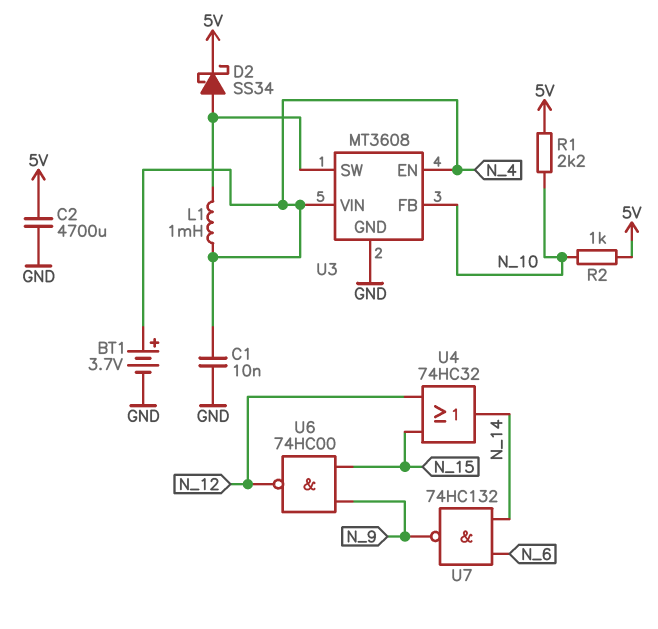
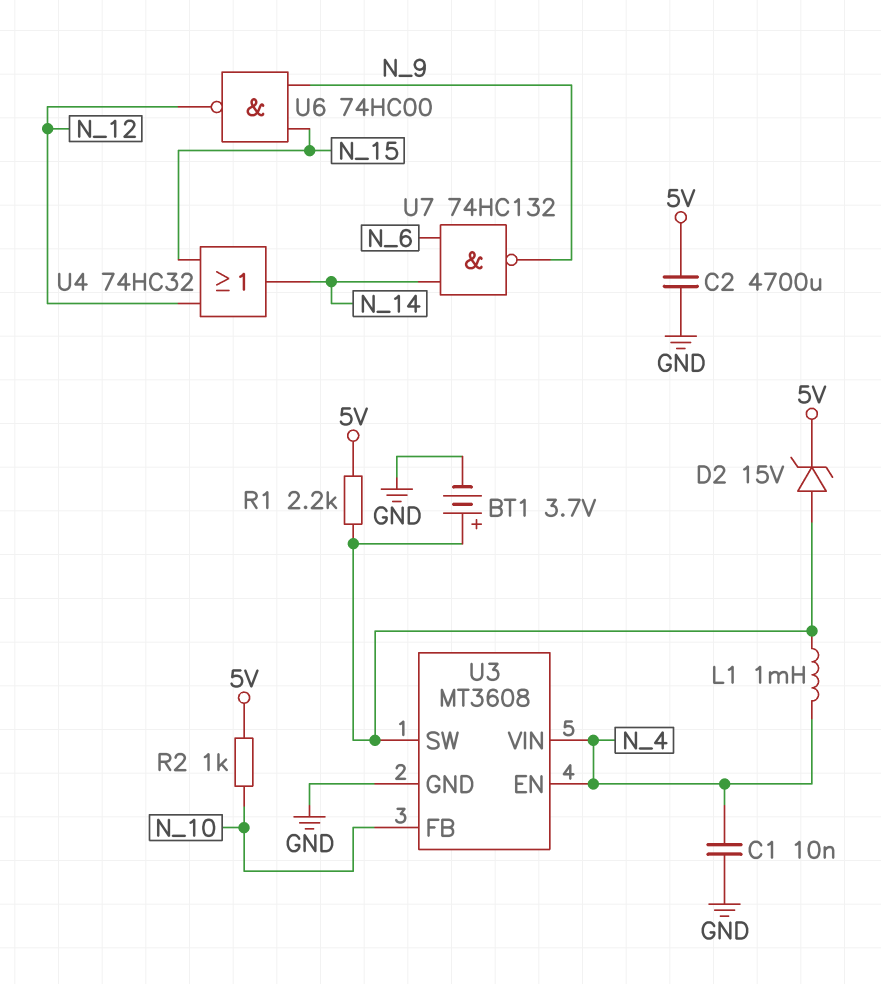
BT1: 3.7V (plus N_4, minus GND) -> 3.7V (plus U3/SW, minus GND)
D2: schottky SS34 (A U3/SW, K 5V) -> zener 15V (A U3/SW, K 5V)
R1: 2.2k (5V, N_10) -> 2.2k (5V, U3/SW)

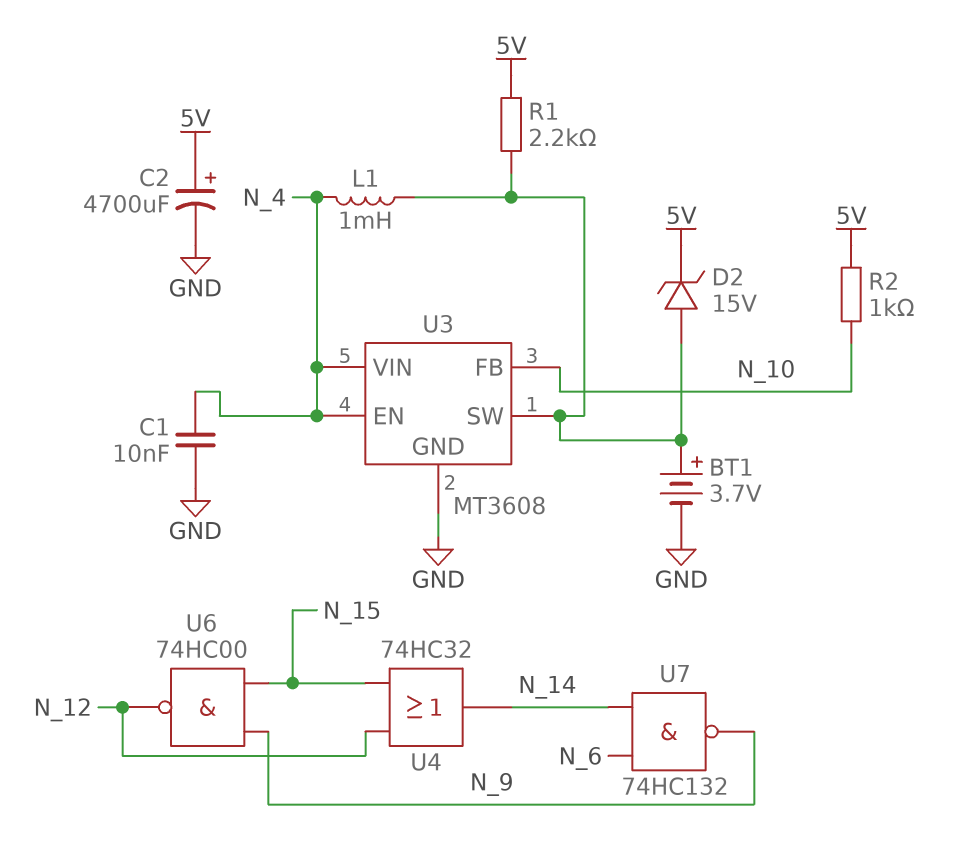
C2: 4700uF (5V, GND) -> 4700uF (plus 5V, minus GND)

